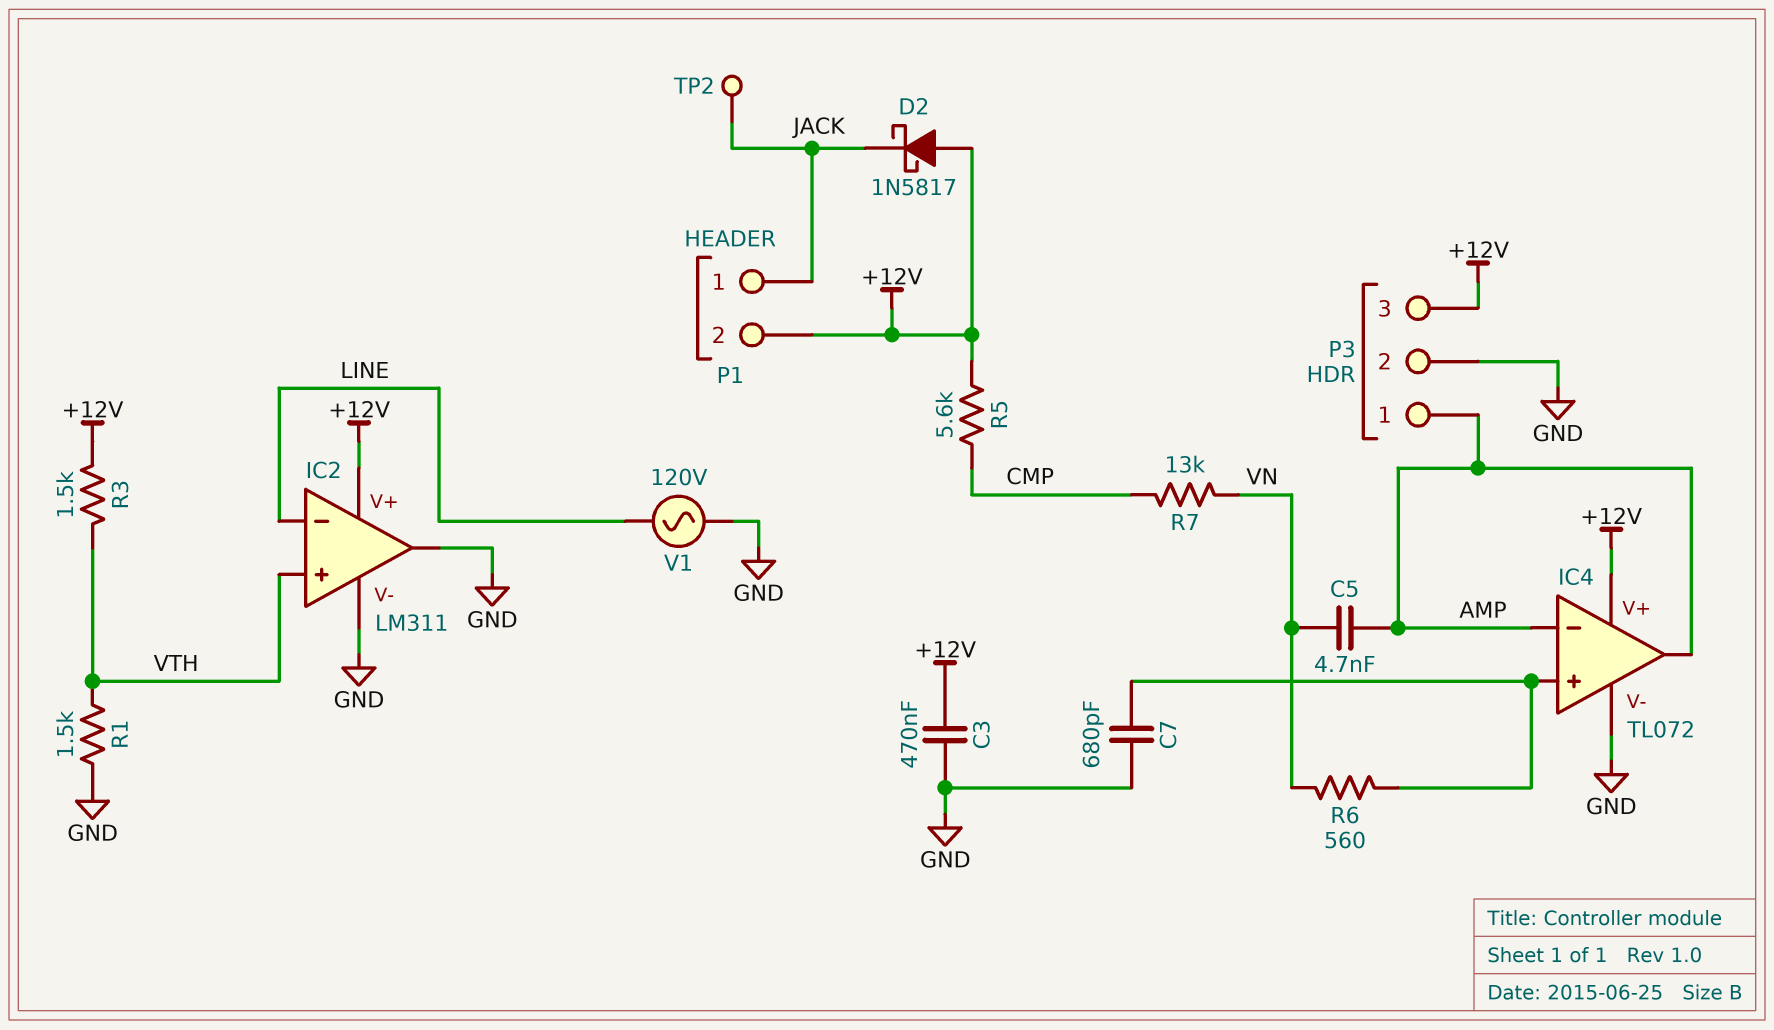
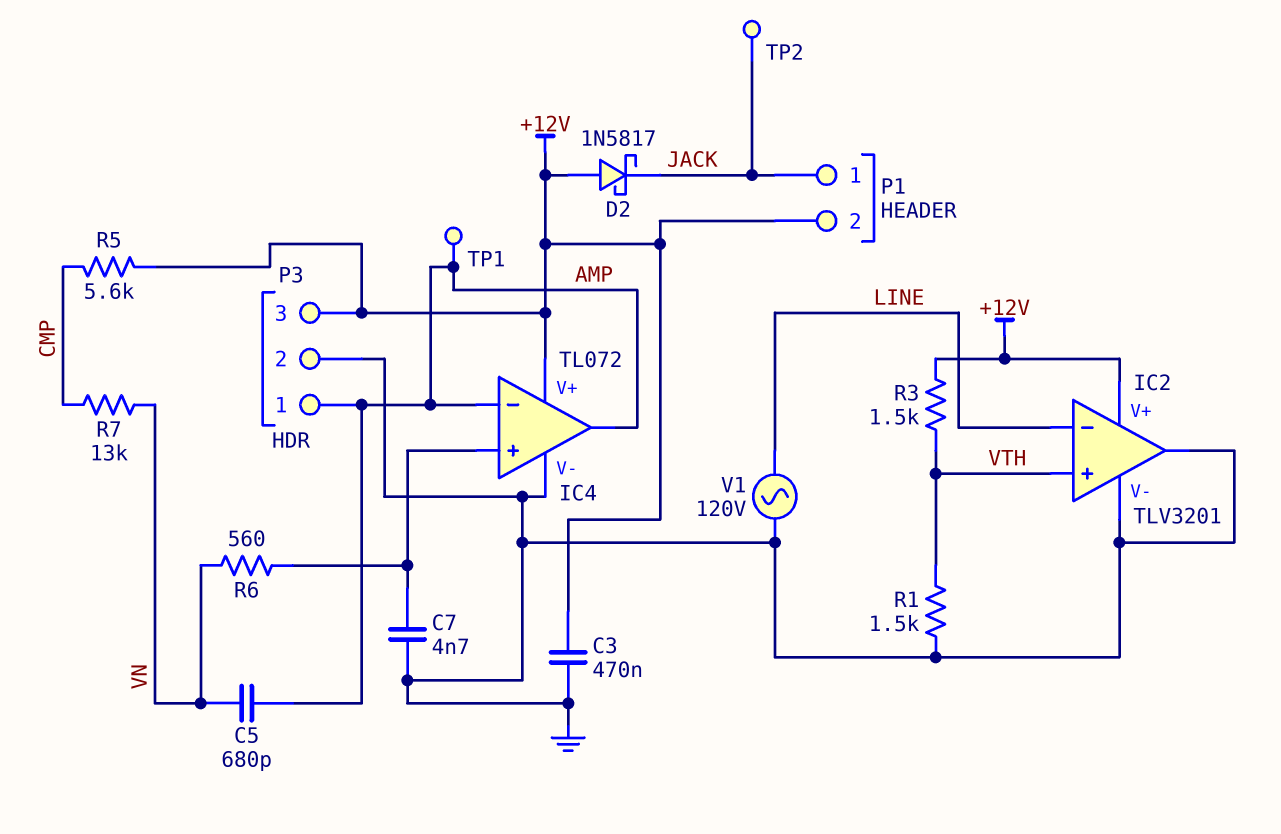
C5: 4.7nF (AMP, VN) -> 680pF (AMP, VN)
C7: 680pF (GND, IC4/in+) -> 4.7nF (GND, IC4/in+)
IC2: LM311 -> TLV3201
TP1: none -> test point (AMP)

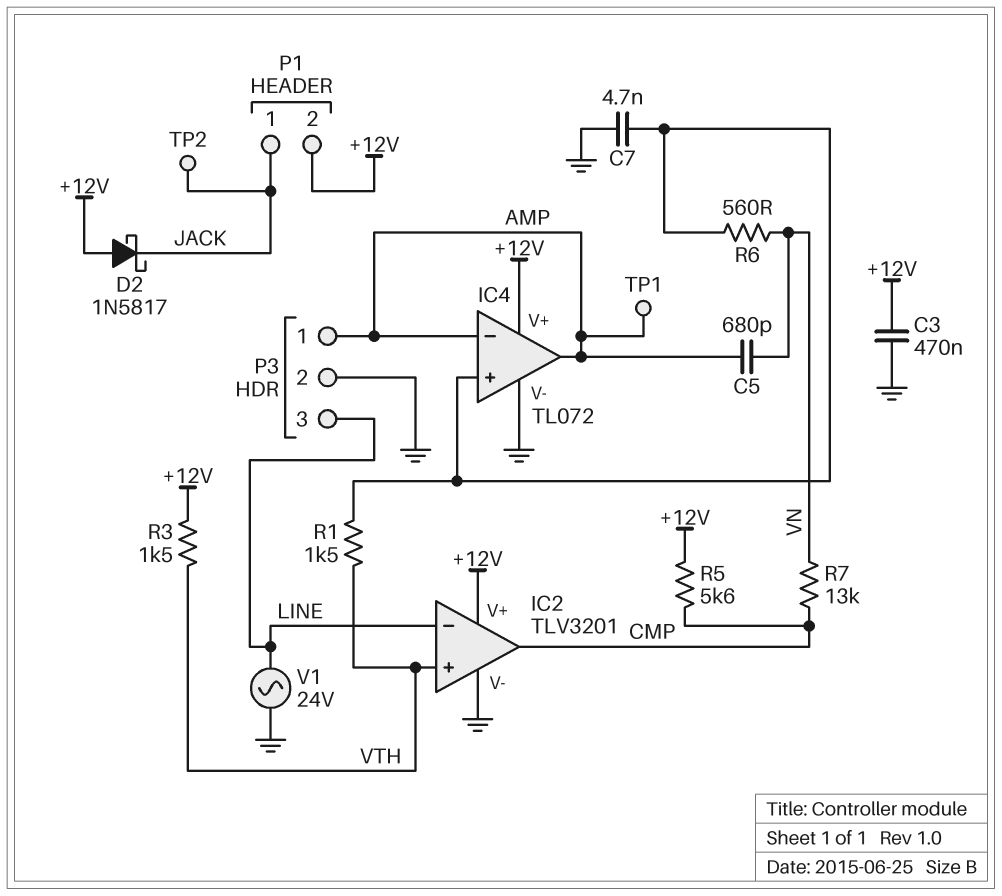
IC2 pin out: GND -> CMP
P3 pin 3: +12V -> LINE
R1: 1.5k (GND, VTH) -> 1.5k (IC4/in+, VTH)
V1: AC 120V (GND, LINE) -> AC 24V (GND, LINE)

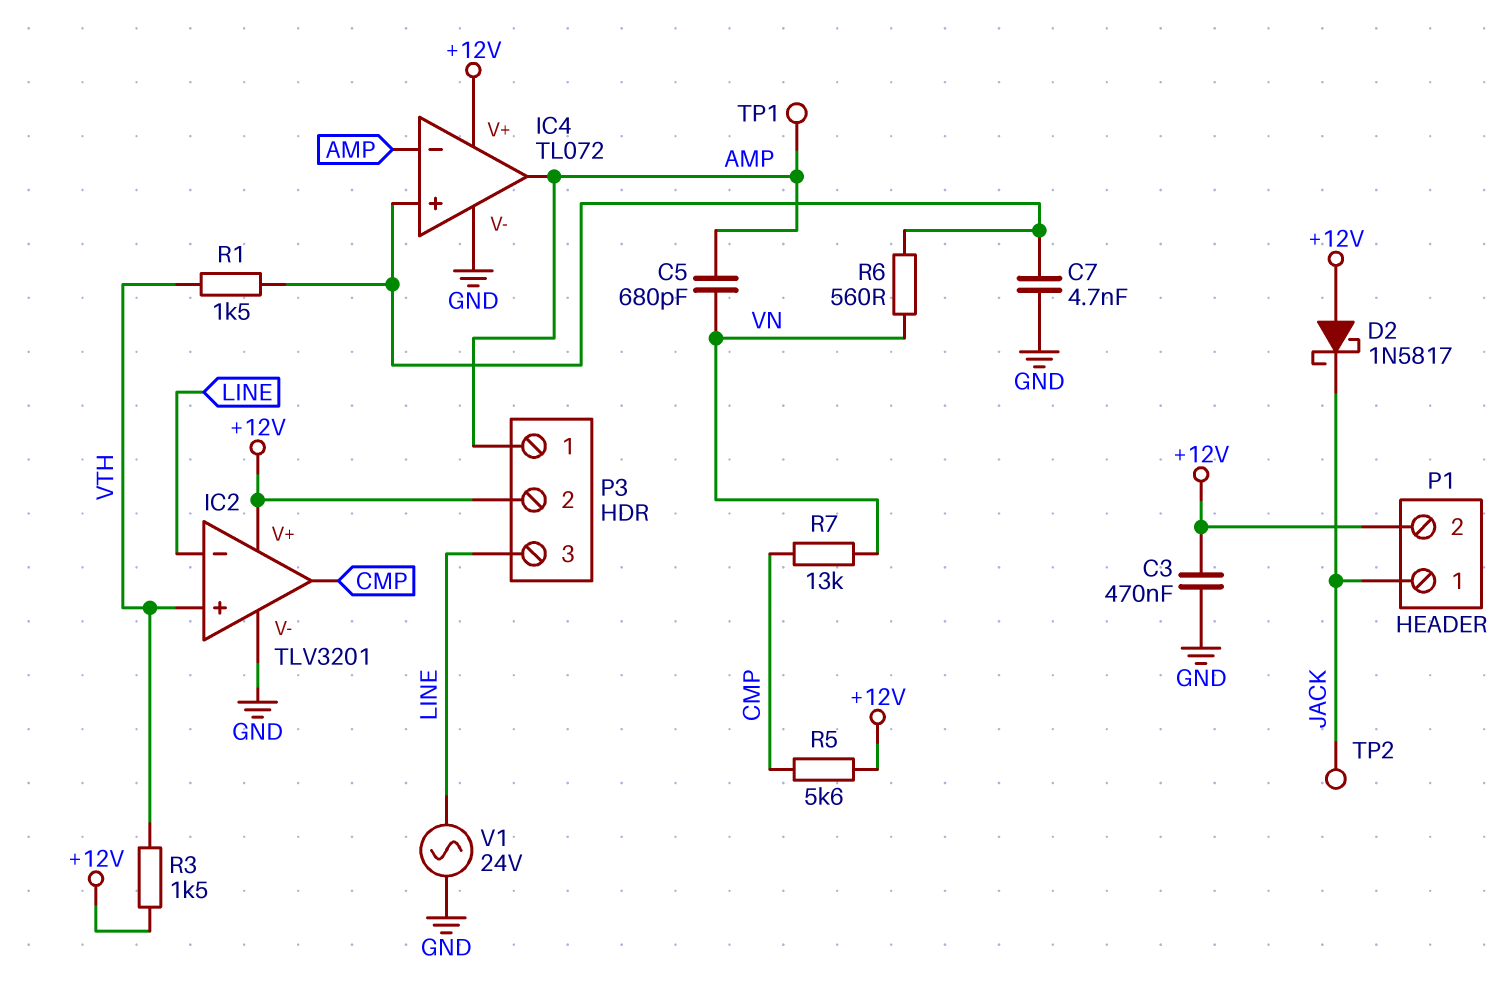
P3 pin 2: GND -> +12V

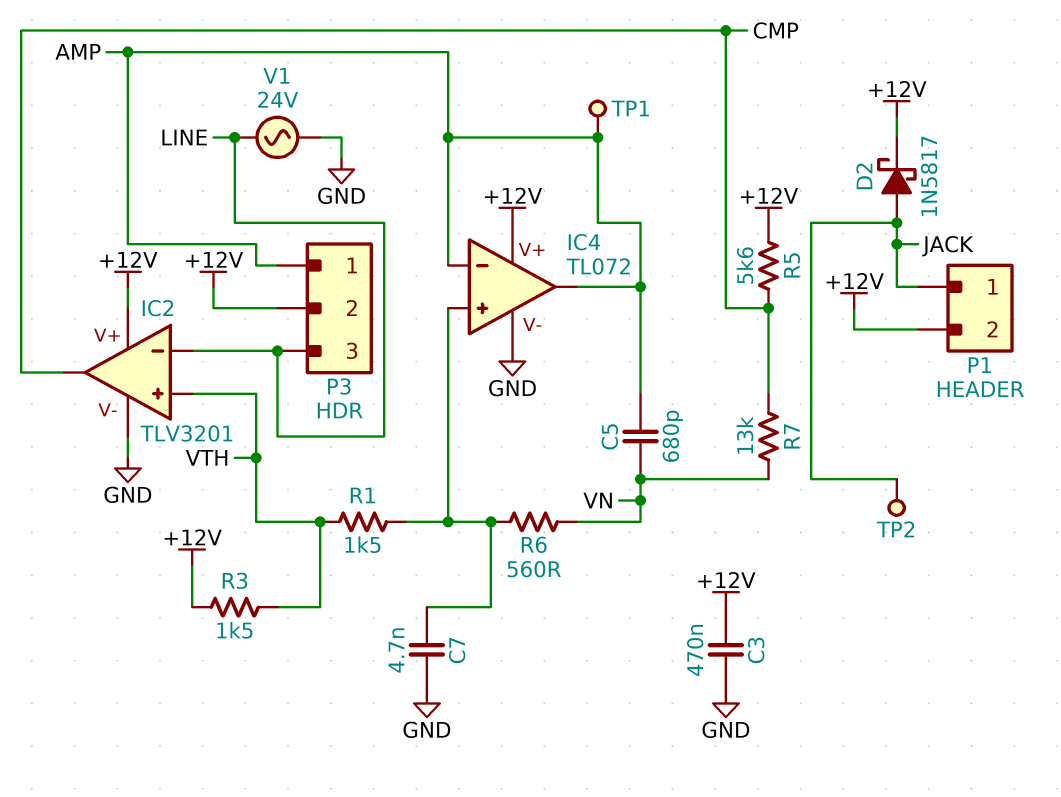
D2: schottky 1N5817 (A +12V, K JACK) -> schottky 1N5817 (A JACK, K +12V)

